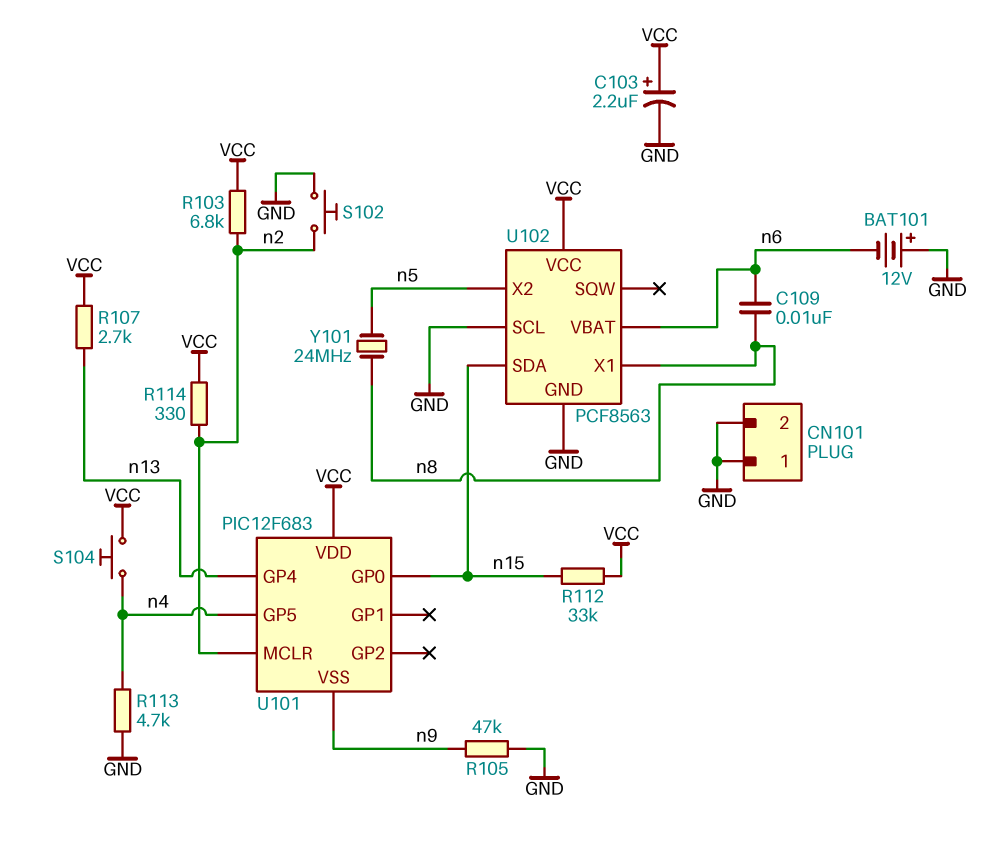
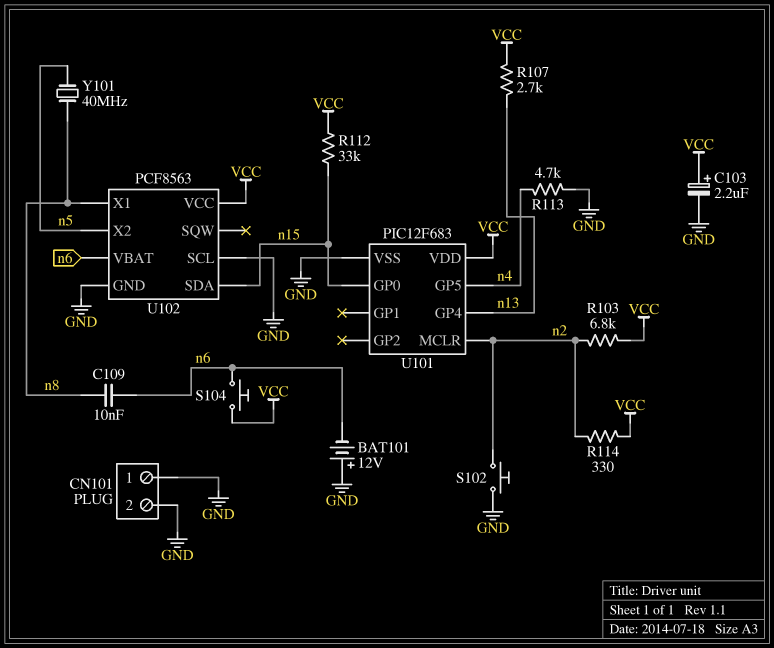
R105: 47k (GND, n9) -> none
S104: button (VCC, n4) -> button (VCC, n6)
U101 pin VSS: n9 -> GND
Y101: 24MHz (n5, n8) -> 40MHz (n5, n8)

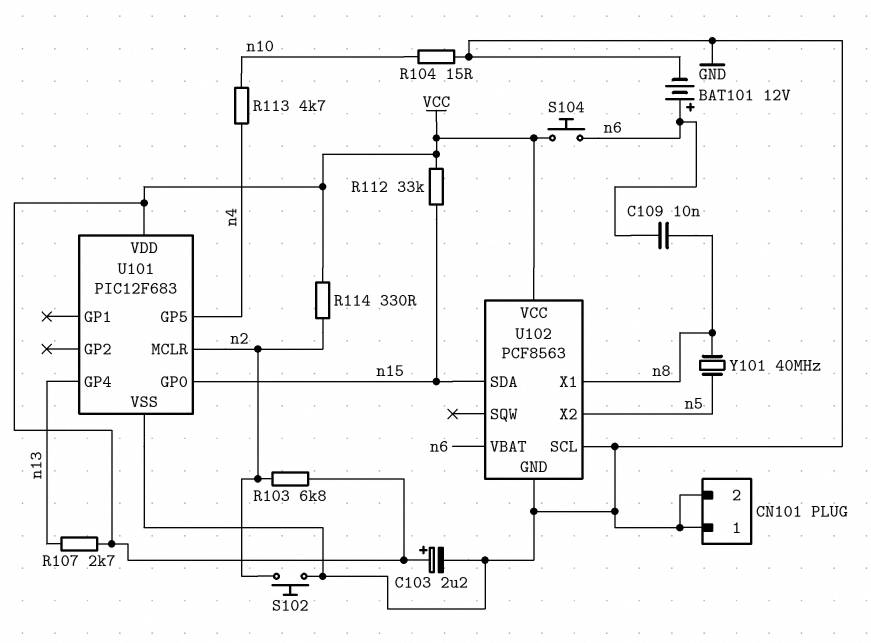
BAT101: 12V (plus GND, minus n6) -> 12V (plus n6, minus GND)
R104: none -> 15 (GND, n10)
R113: 4.7k (GND, n4) -> 4.7k (n4, n10)

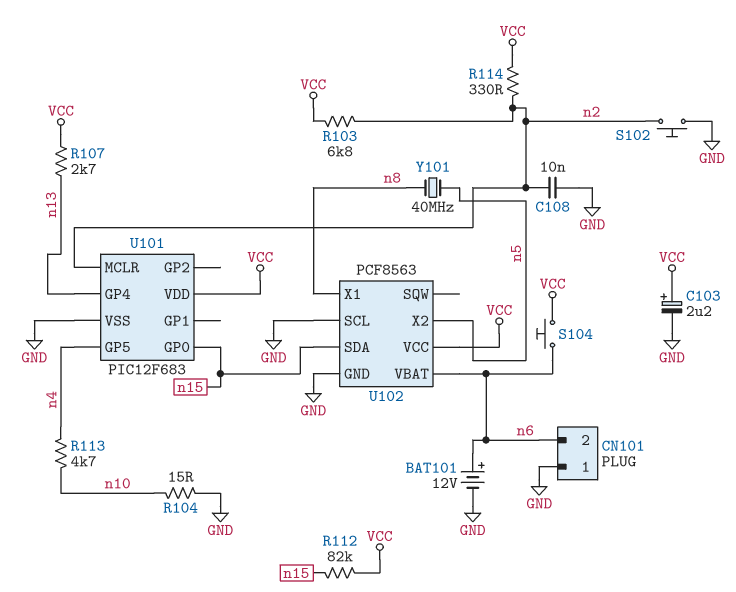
C108: none -> 10nF (GND, n2)
C109: 10nF (n6, n8) -> none
CN101 pin 2: GND -> n6
R112: 33k (VCC, n15) -> 82k (VCC, n15)

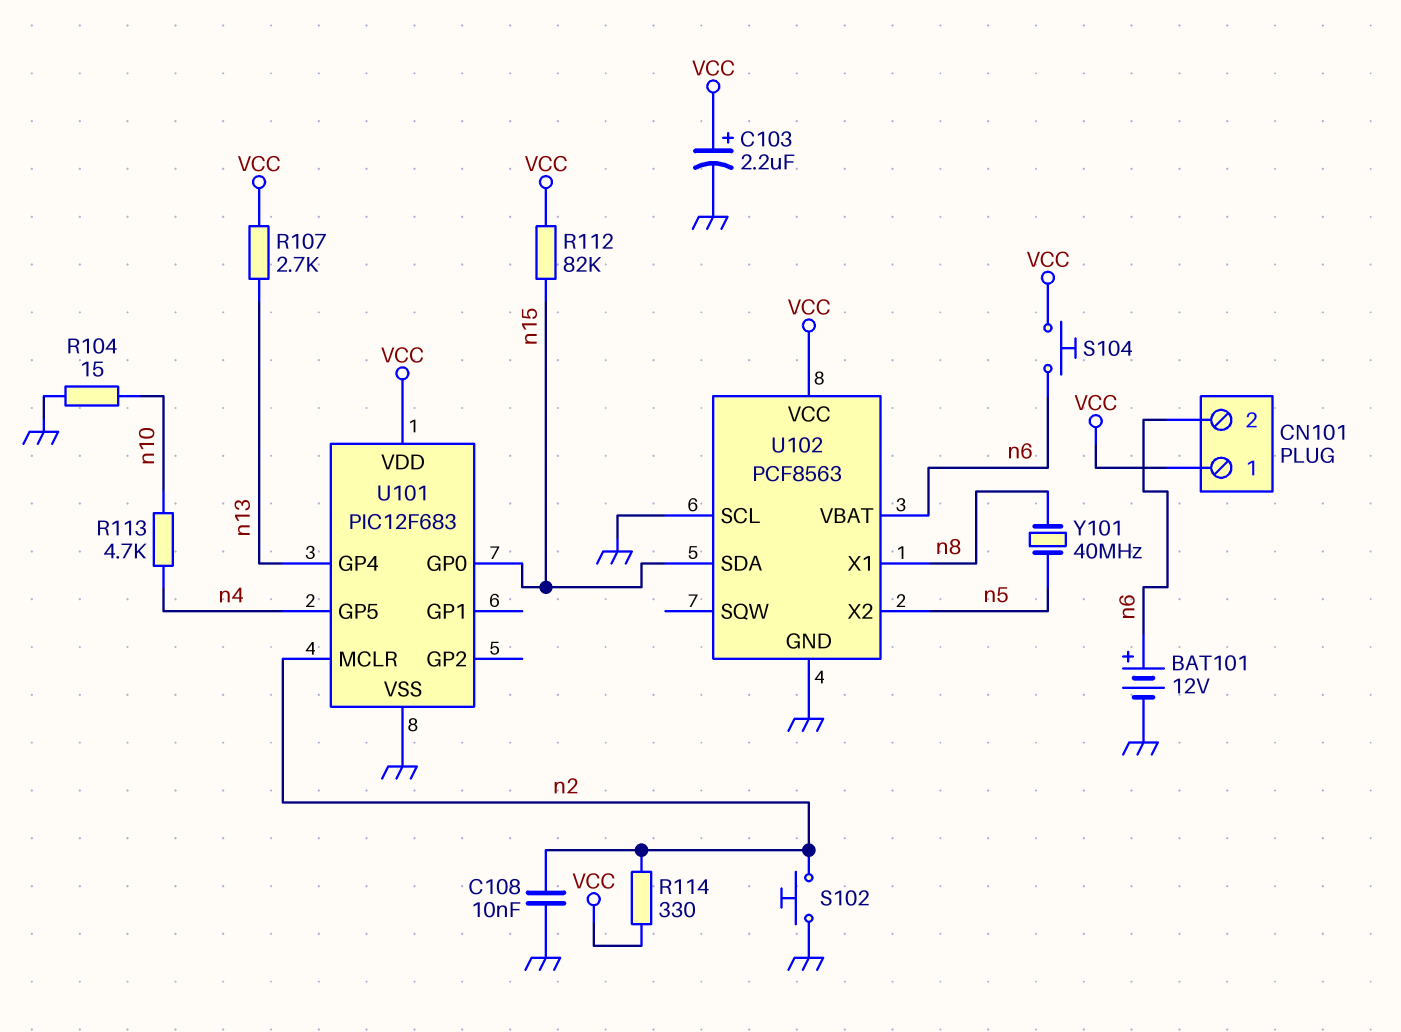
CN101 pin 1: GND -> VCC
R103: 6.8k (VCC, n2) -> none

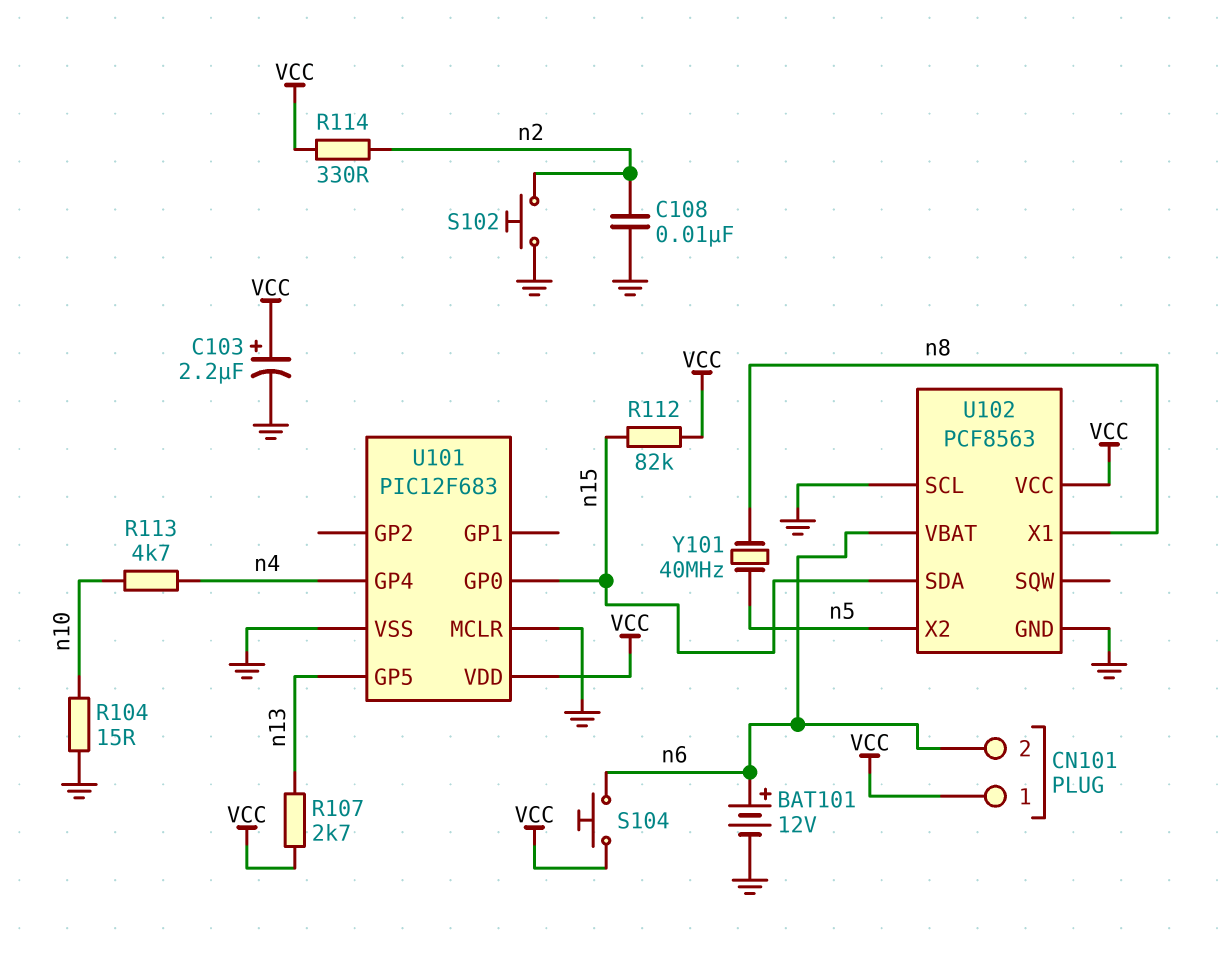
U101 pin GP4: n13 -> n4
U101 pin GP5: n4 -> n13
U101 pin MCLR: n2 -> GND

